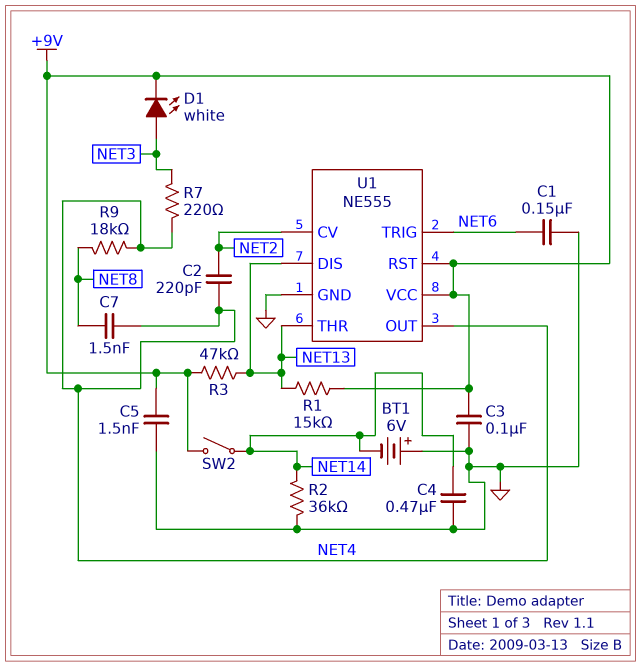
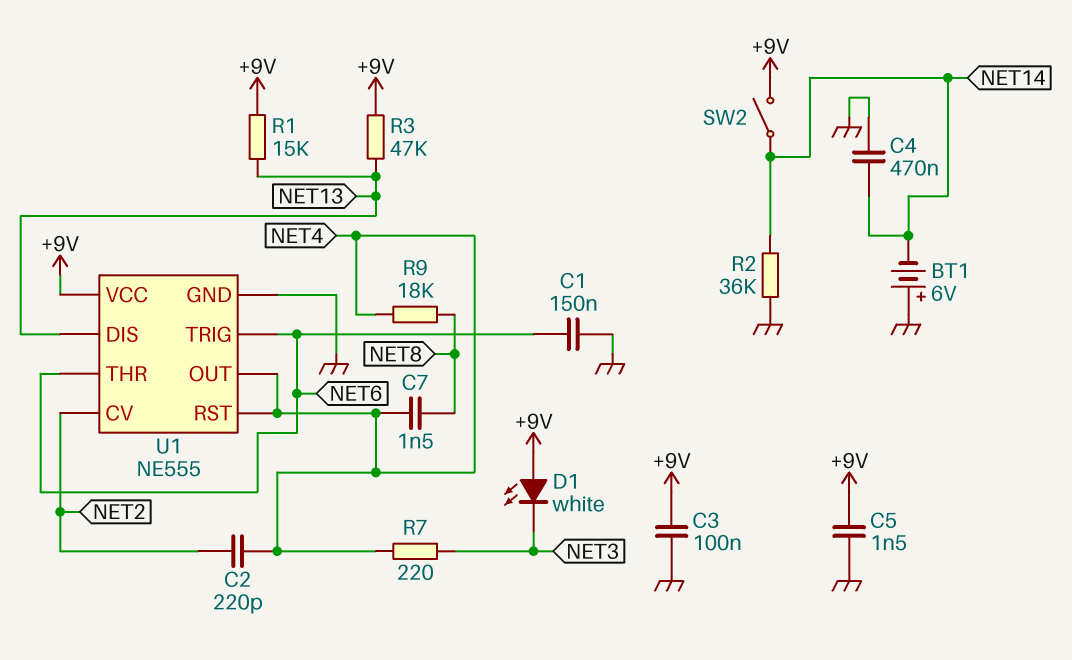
D1: LED white (A NET3, K +9V) -> LED white (A +9V, K NET3)
U1 pin RST: +9V -> NET4
U1 pin THR: NET13 -> NET6

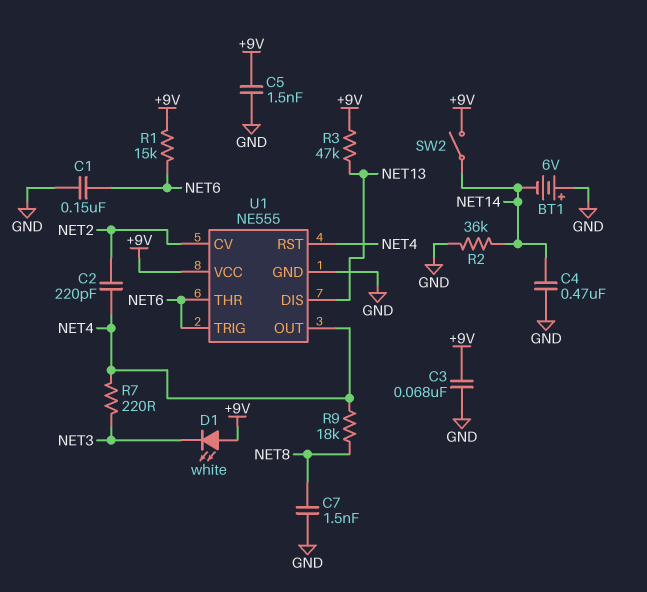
C3: 100nF (+9V, GND) -> 68nF (+9V, GND)
C7: 1.5nF (NET4, NET8) -> 1.5nF (GND, NET8)
R1: 15k (+9V, NET13) -> 15k (+9V, NET6)

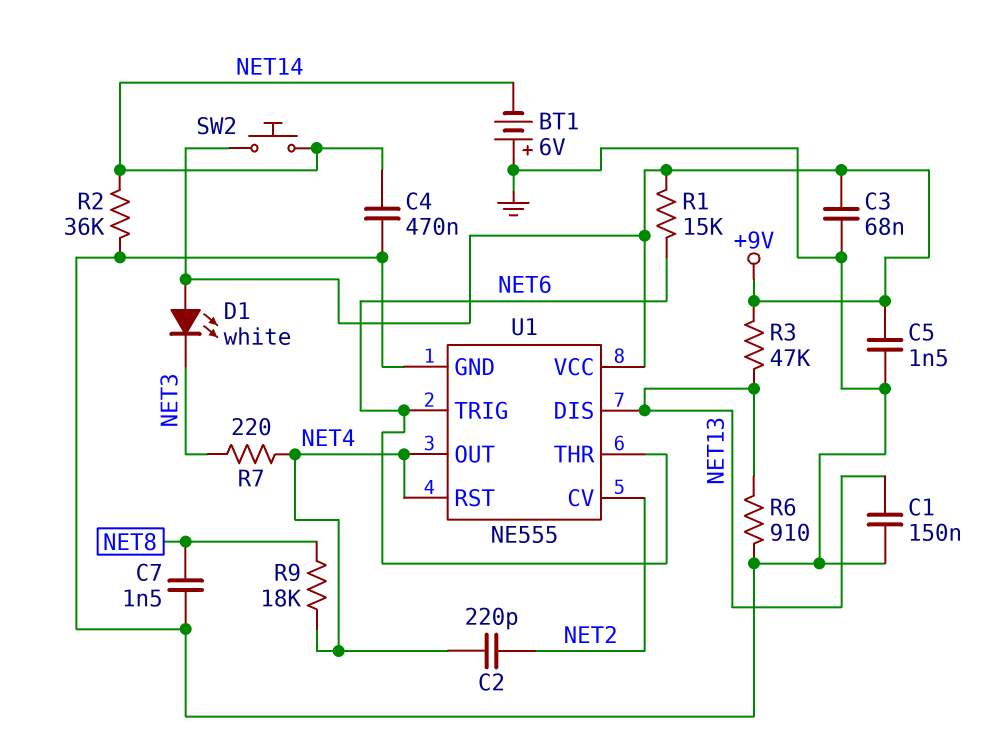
C1: 150nF (GND, NET6) -> 150nF (GND, NET13)
R6: none -> 910 (GND, NET13)
SW2: switch (+9V, NET14) -> button (+9V, NET14)

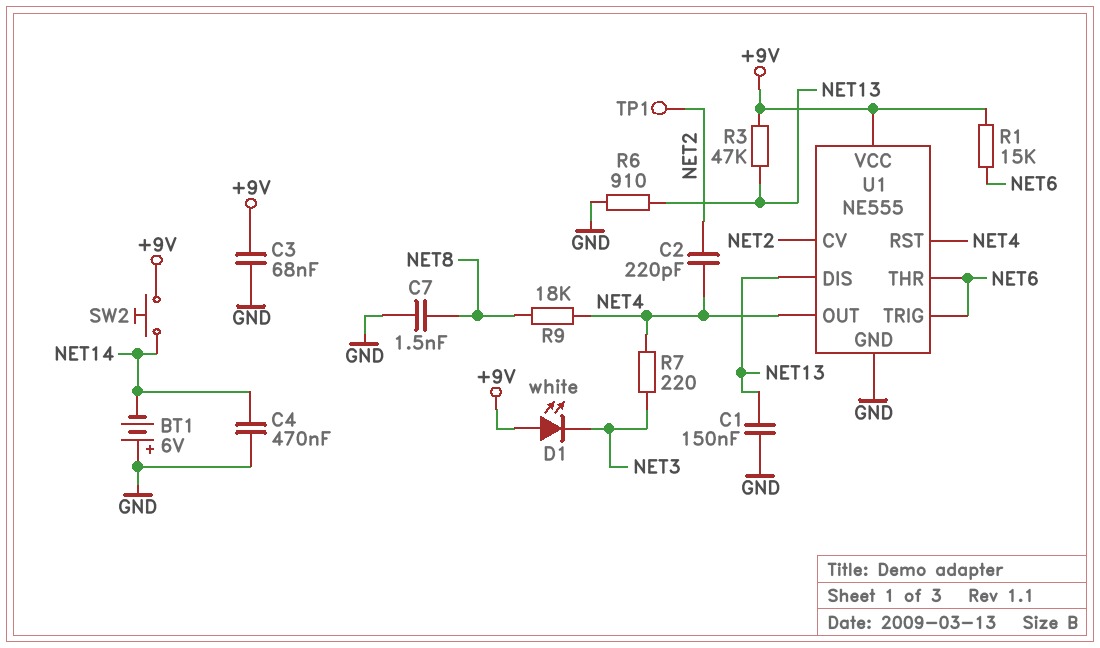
C5: 1.5nF (+9V, GND) -> none
R2: 36k (GND, NET14) -> none
TP1: none -> test point (NET2)

